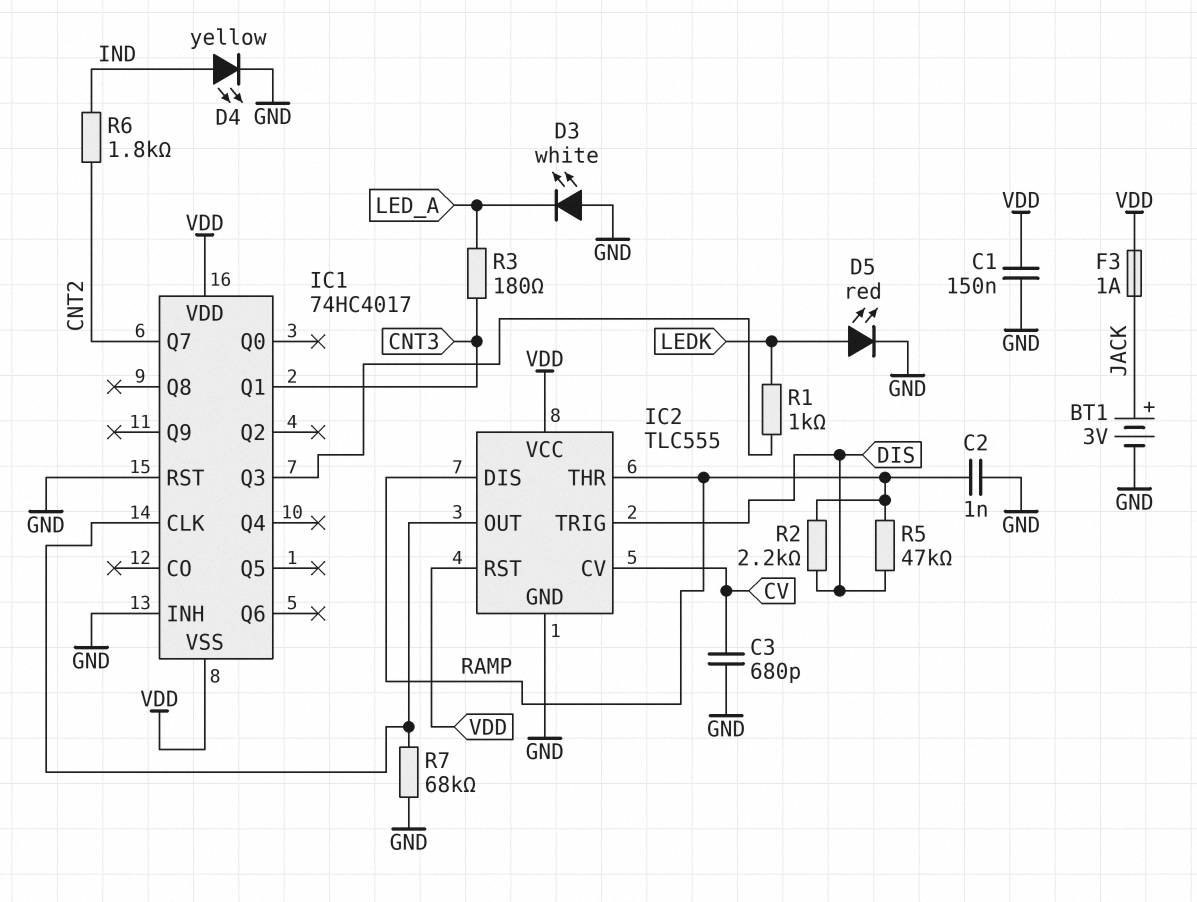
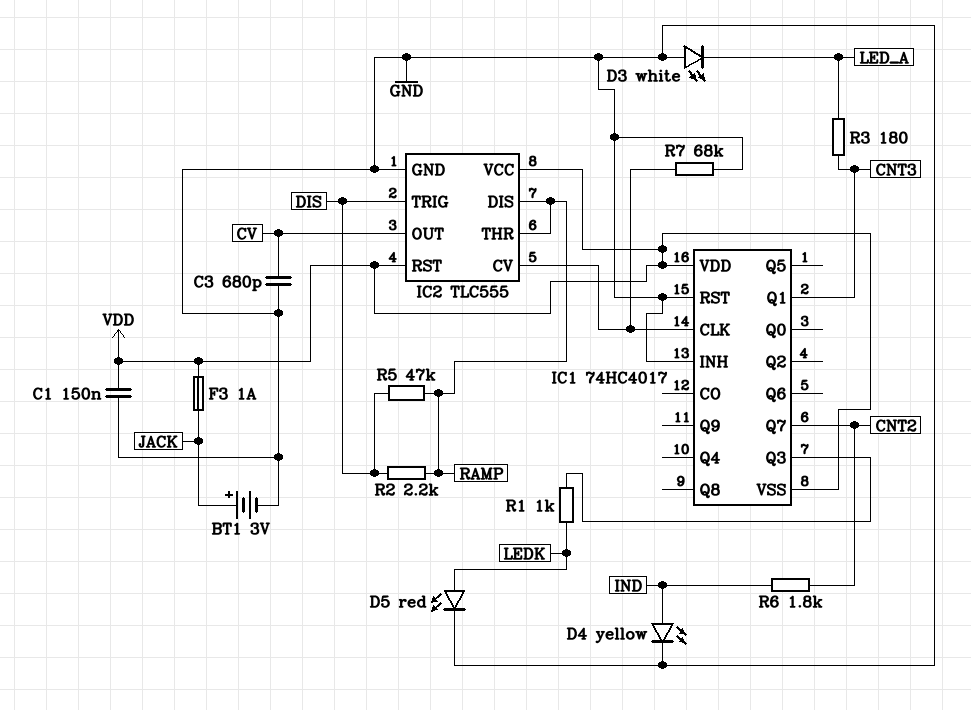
C2: 1nF (GND, RAMP) -> none
IC2 pin CV: CV -> IC1/CLK
IC2 pin OUT: IC1/CLK -> CV

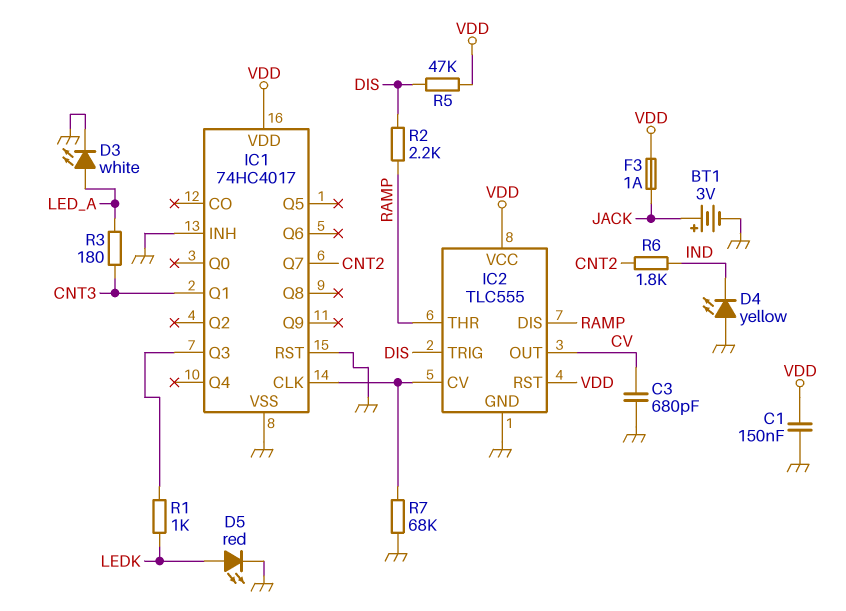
D3: LED white (A GND, K LED_A) -> LED white (A LED_A, K GND)
D4: LED yellow (A IND, K GND) -> LED yellow (A GND, K IND)
IC1 pin VSS: VDD -> GND
R5: 47k (DIS, RAMP) -> 47k (DIS, VDD)

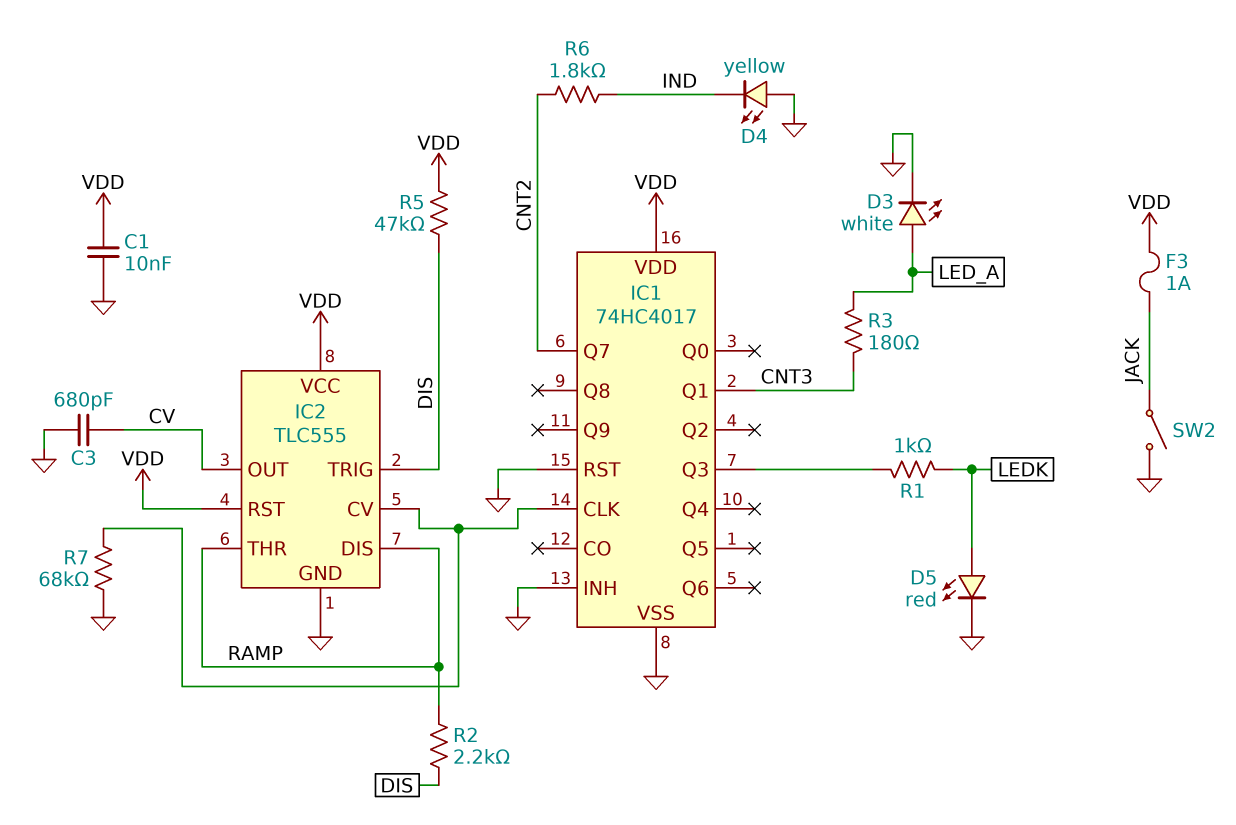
BT1: 3V (plus JACK, minus GND) -> none
C1: 150nF (GND, VDD) -> 10nF (GND, VDD)
SW2: none -> switch (GND, JACK)

